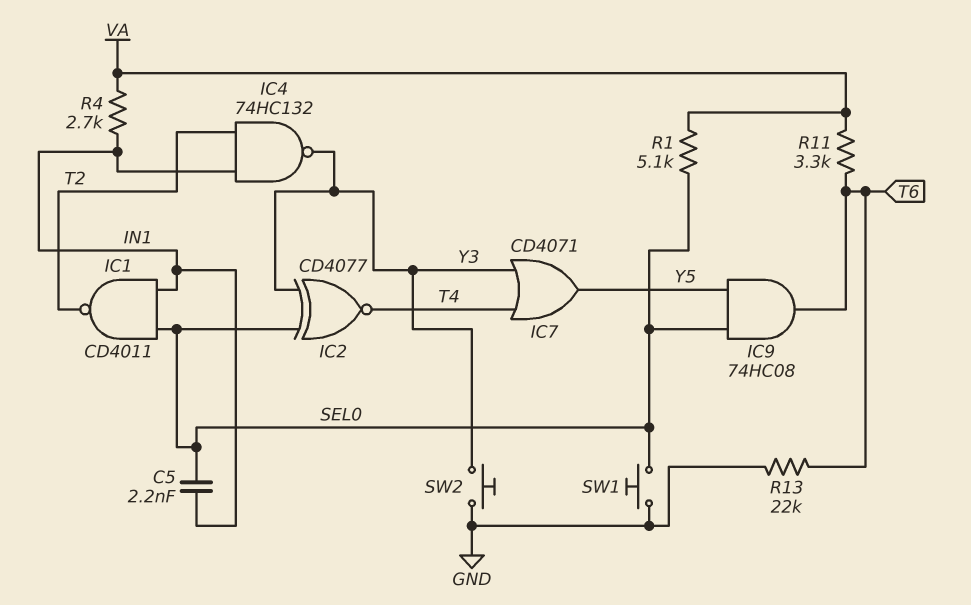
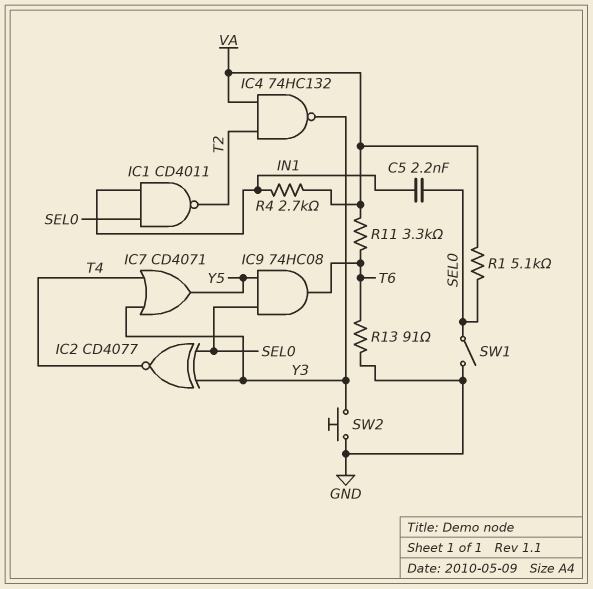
IC4: NAND 74HC132 (in IN1, in T2, out Y3) -> NAND 74HC132 (in T2, in VA, out Y3)
R13: 22k (GND, T6) -> 91 (GND, T6)
SW1: button (GND, SEL0) -> switch (GND, SEL0)

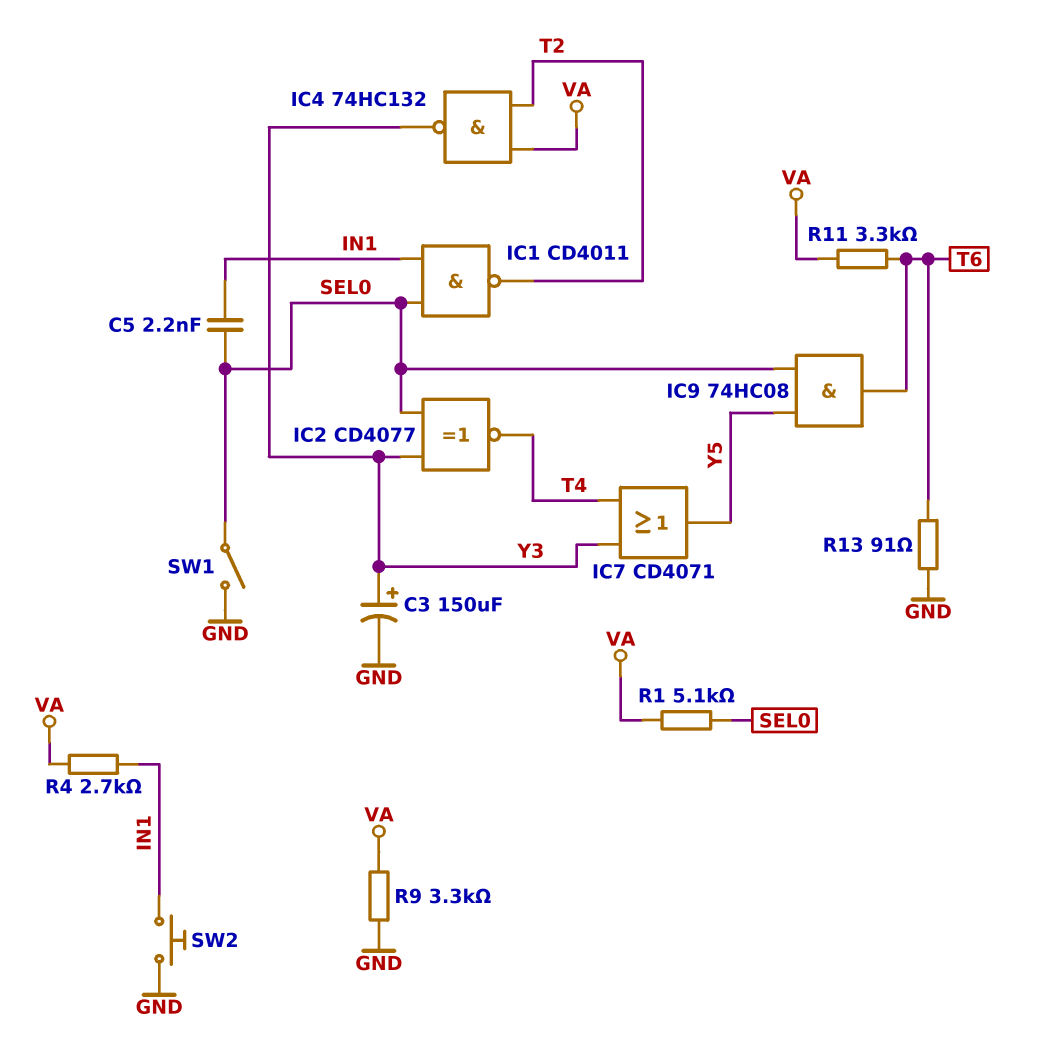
C3: none -> 150uF (plus Y3, minus GND)
R9: none -> 3.3k (GND, VA)
SW2: button (GND, Y3) -> button (GND, IN1)

